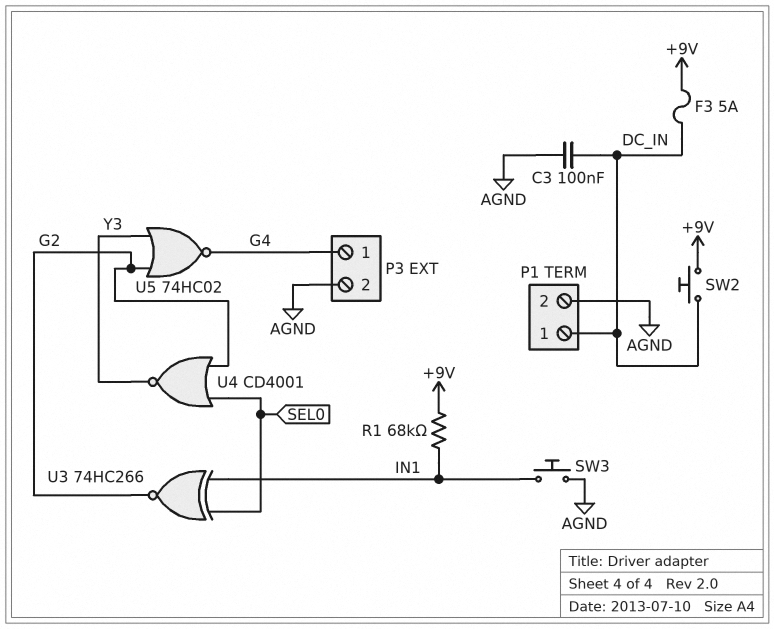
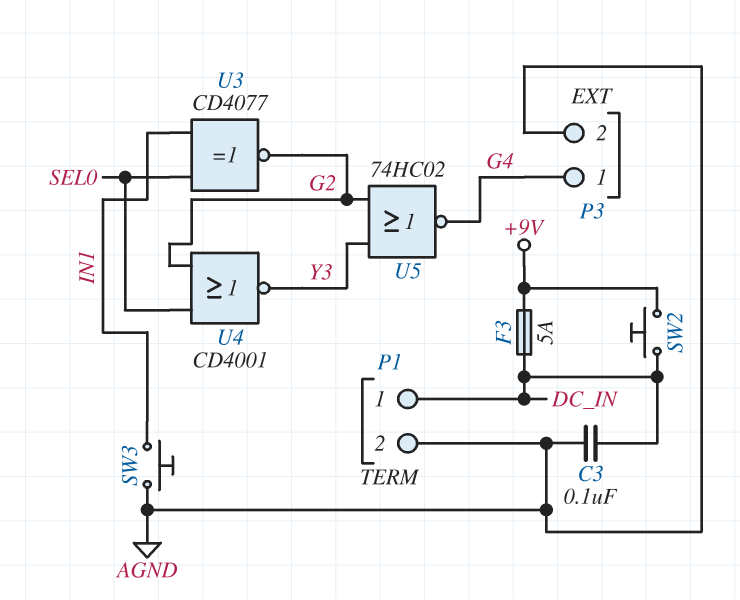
R1: 68k (+9V, IN1) -> none
U3: XNOR 74HC266 (in IN1, in SEL0, out G2) -> XNOR CD4077 (in IN1, in SEL0, out G2)

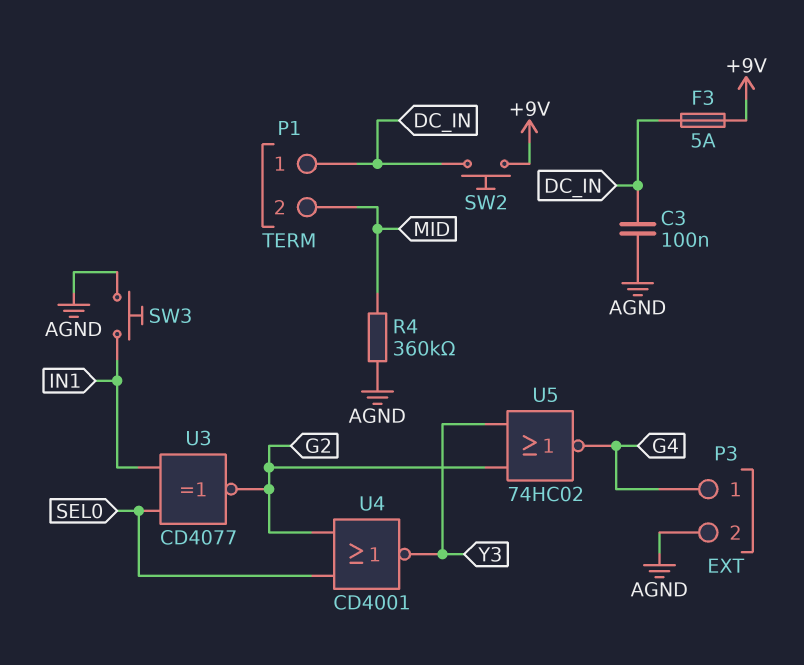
P1 pin 2: AGND -> MID
R4: none -> 360k (AGND, MID)

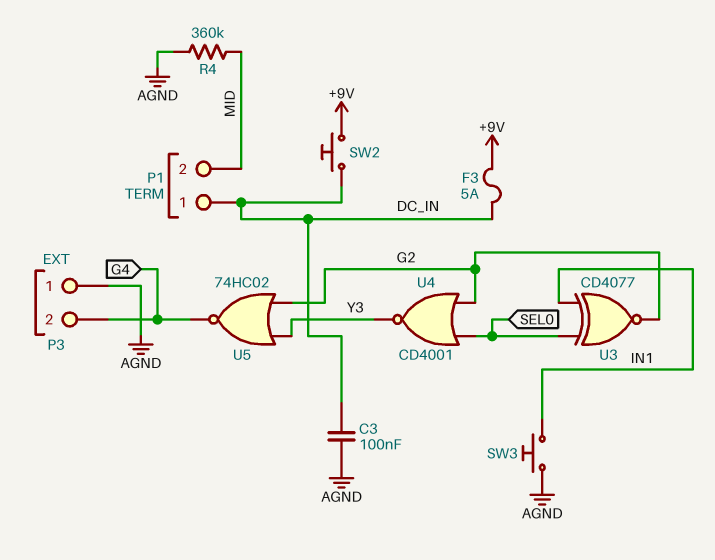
P3 pin 1: G4 -> AGND
P3 pin 2: AGND -> G4

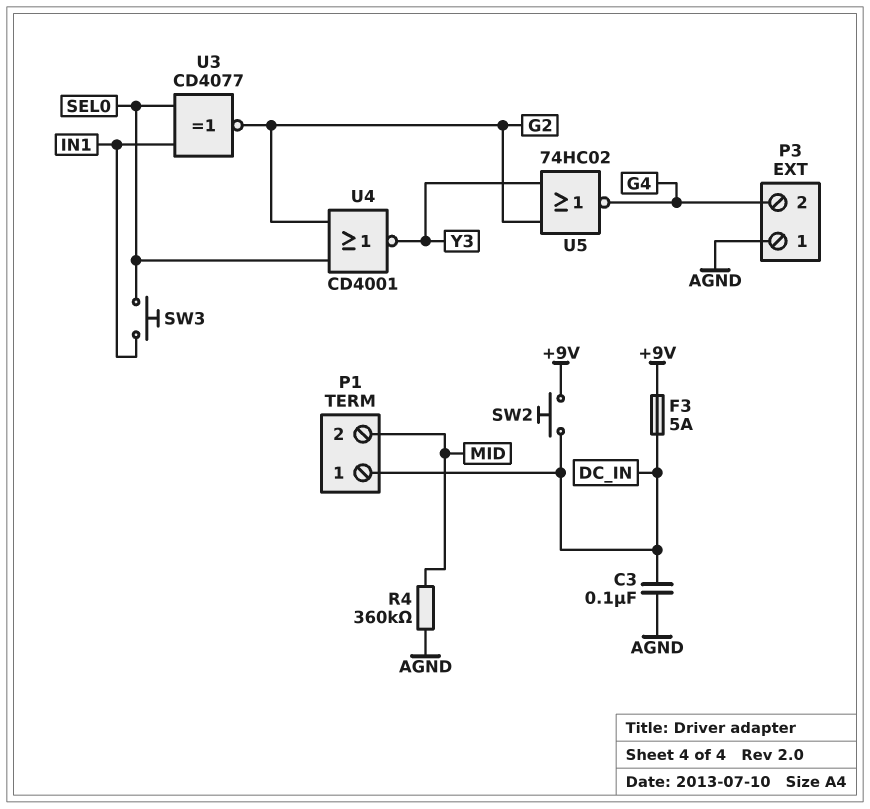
SW3: button (AGND, IN1) -> button (IN1, SEL0)

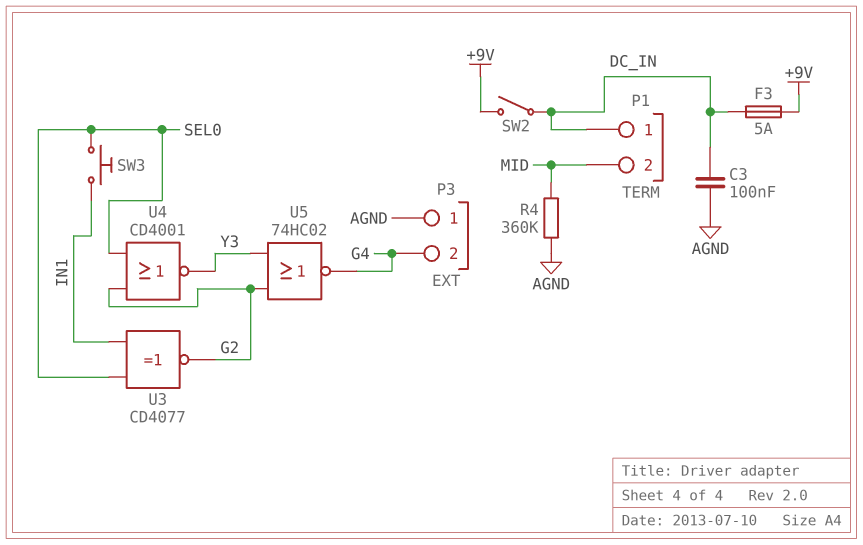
SW2: button (+9V, DC_IN) -> switch (+9V, DC_IN)

